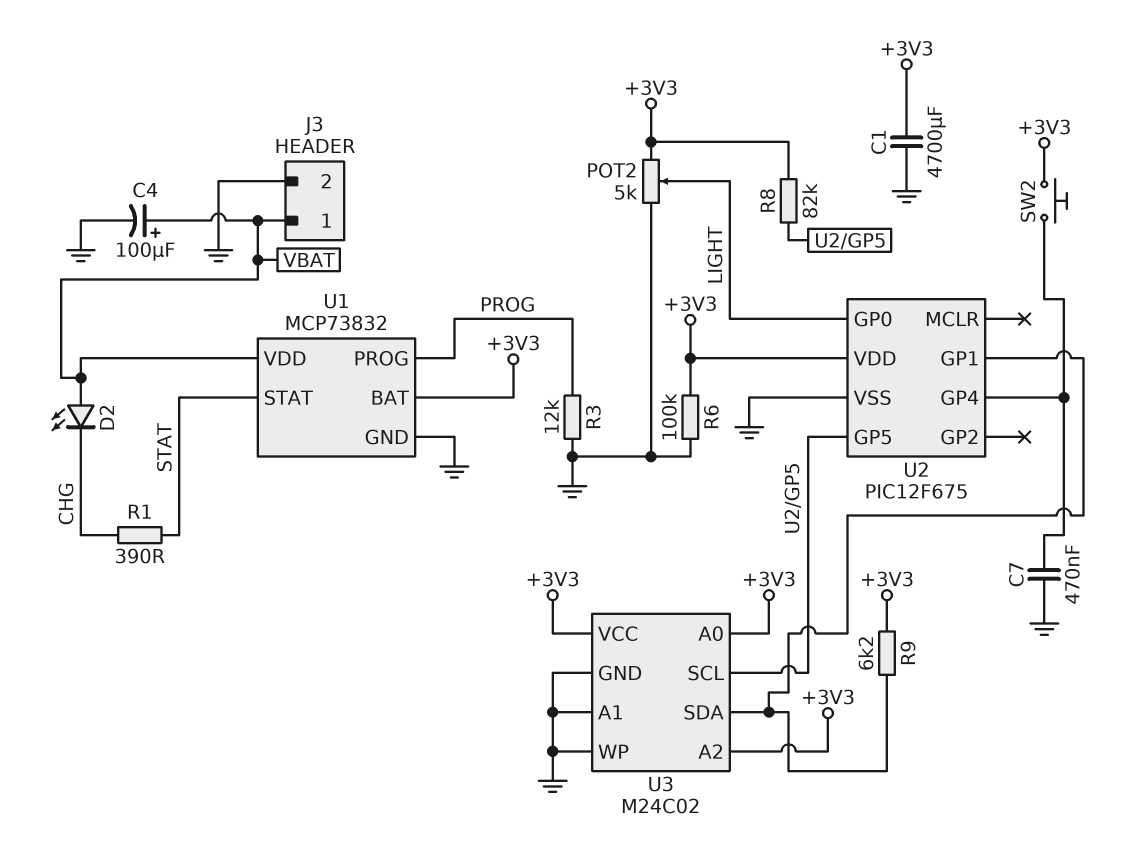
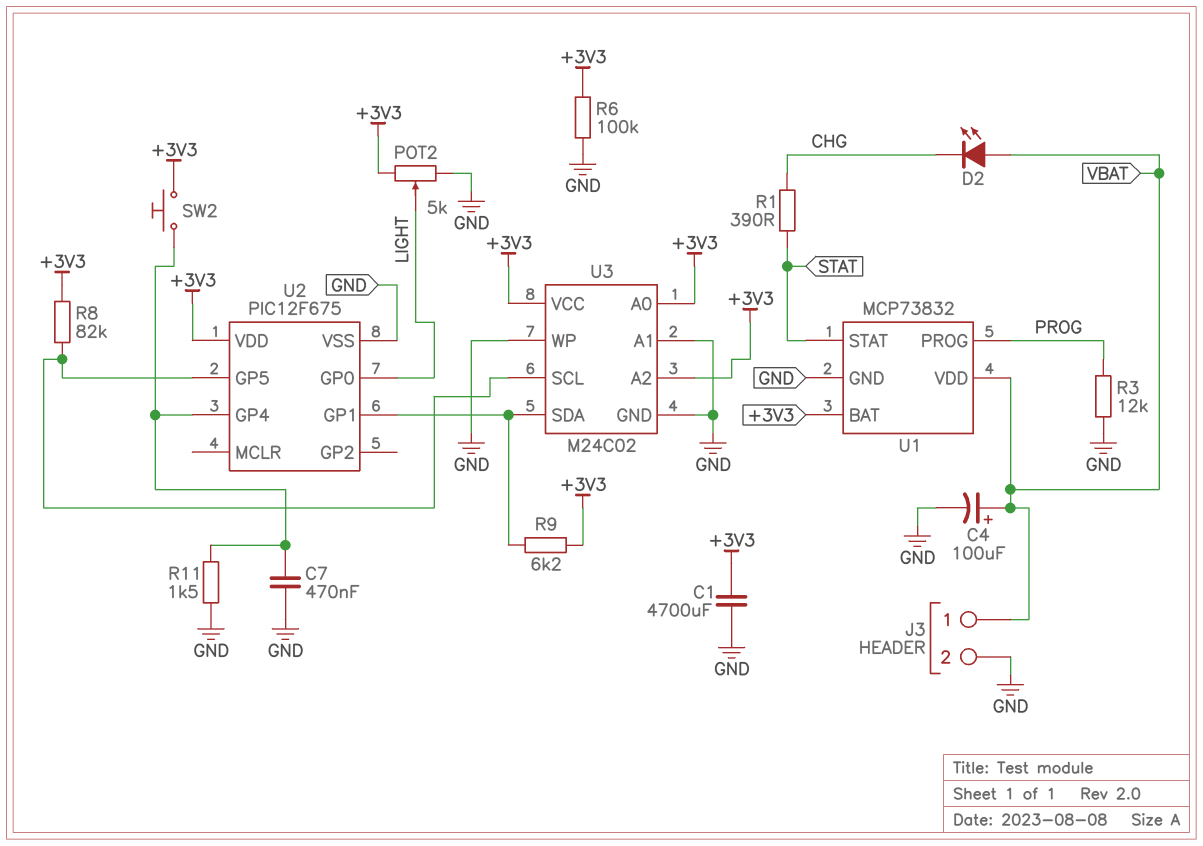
R11: none -> 1.5k (GND, U2/GP4)

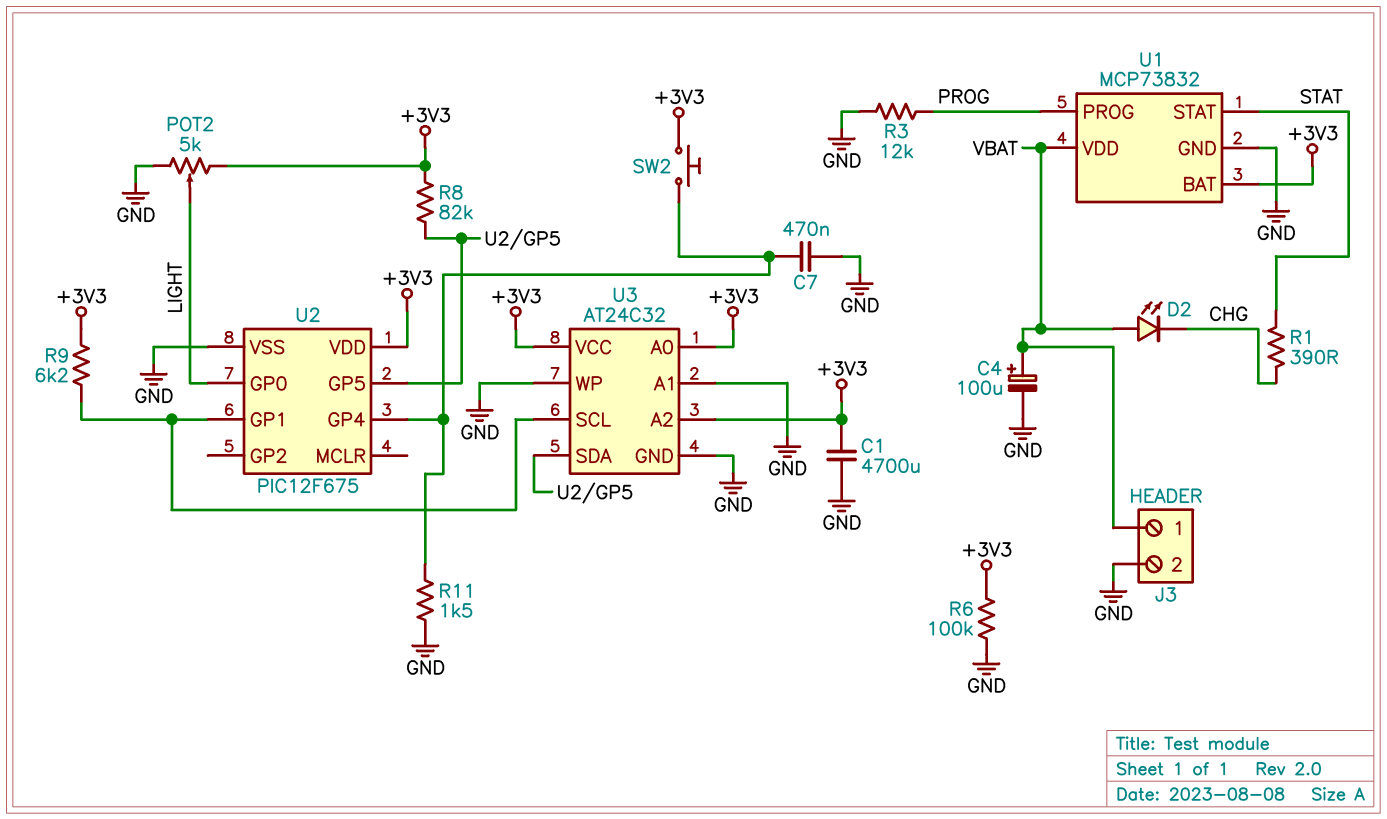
U3: M24C02 -> AT24C32
U3 pin SCL: U2/GP5 -> U2/GP1
U3 pin SDA: U2/GP1 -> U2/GP5

